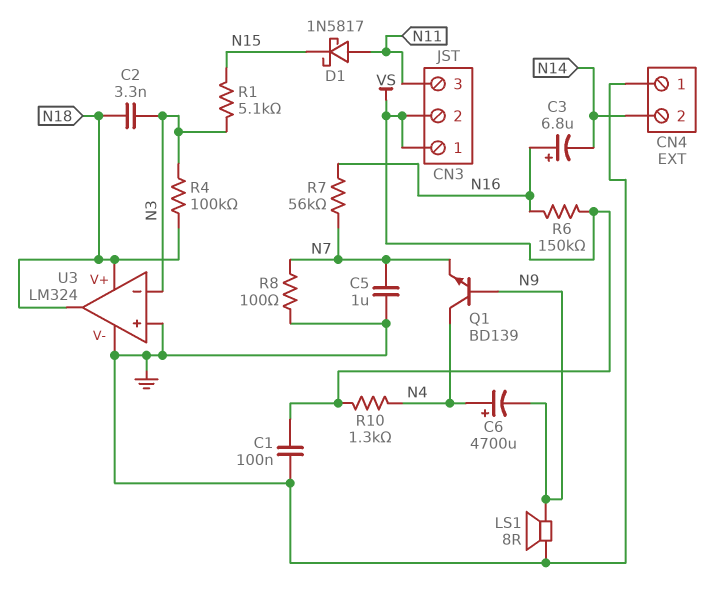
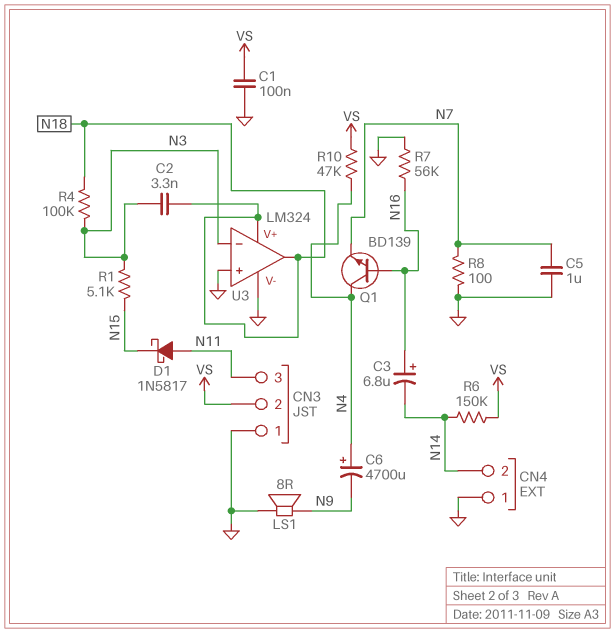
CN3 pin 1: VS -> GND
Q1: NPN BD139 (B N9, C N4, E N7) -> NPN BD139 (B N16, C N4, E N7)
R6: 150k (N16, VS) -> 150k (N14, VS)
R7: 56k (N7, N16) -> 56k (GND, N16)
R10: 1.3k (N4, VS) -> 47k (N4, VS)

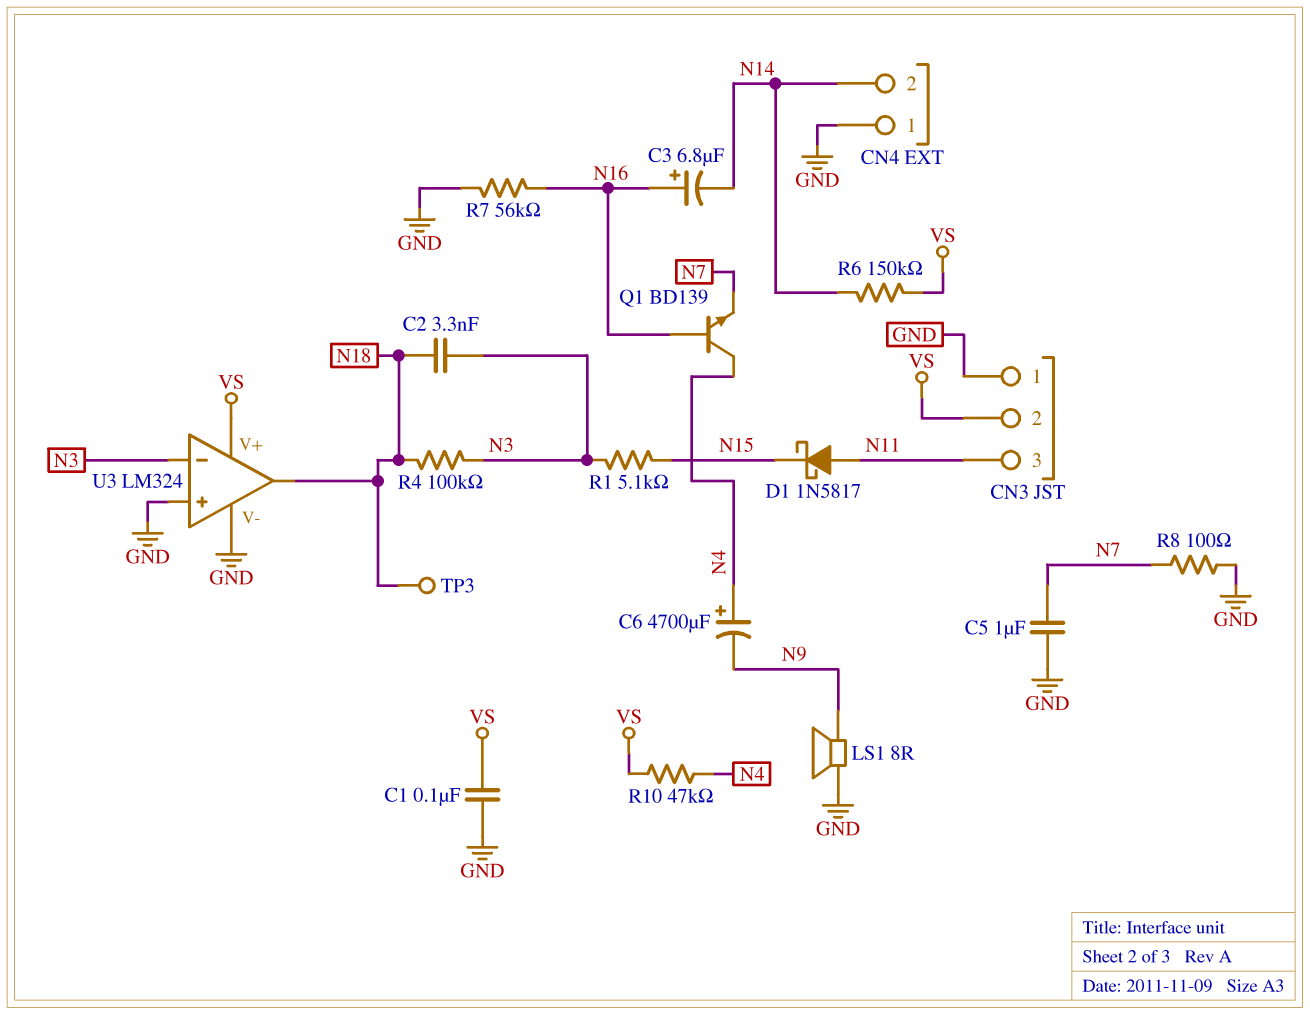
TP3: none -> test point (N18)
U3 pin V+: N18 -> VS

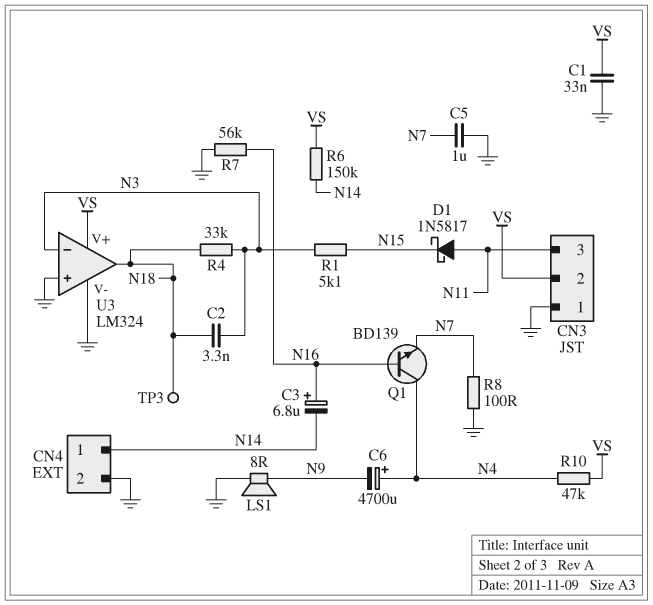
C1: 100nF (GND, VS) -> 33nF (GND, VS)
CN4 pin 1: GND -> N14
CN4 pin 2: N14 -> GND
R4: 100k (N3, N18) -> 33k (N3, N18)

